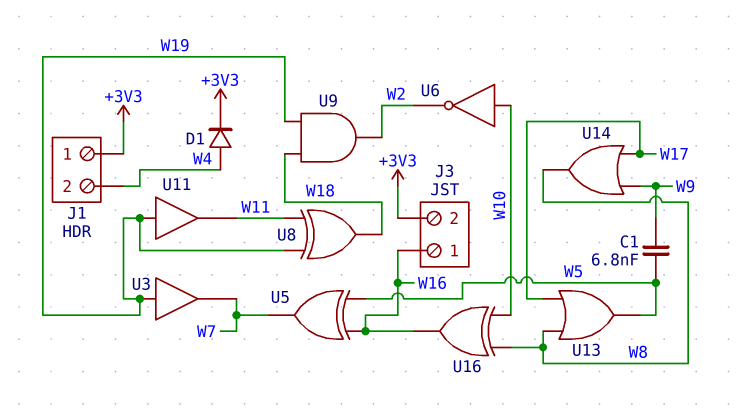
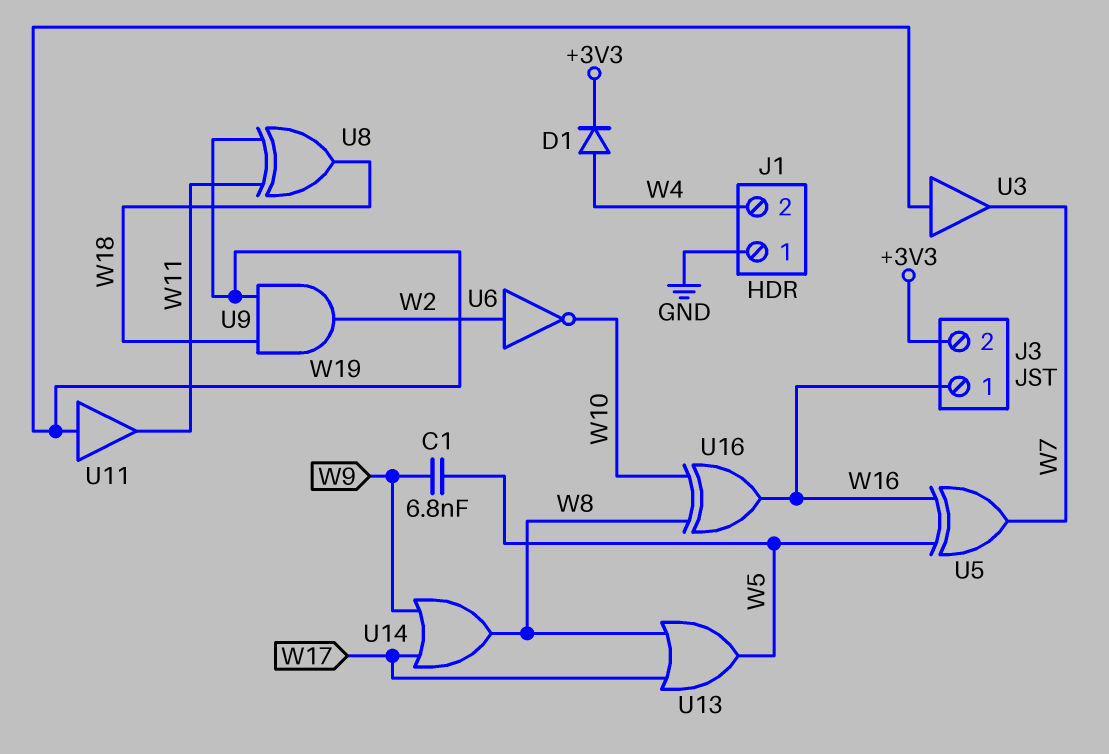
J1 pin 1: +3V3 -> GND
U6: NOT (in W10, out W2) -> NOT (in W2, out W10)

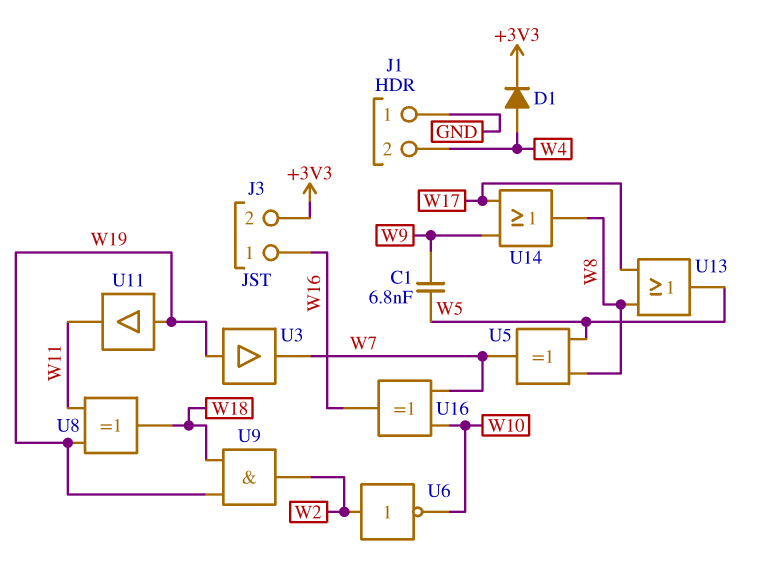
U5: XOR (in W5, in W16, out W7) -> XOR (in W5, in W8, out W7)
U16: XOR (in W8, in W10, out W16) -> XOR (in W7, in W10, out W16)

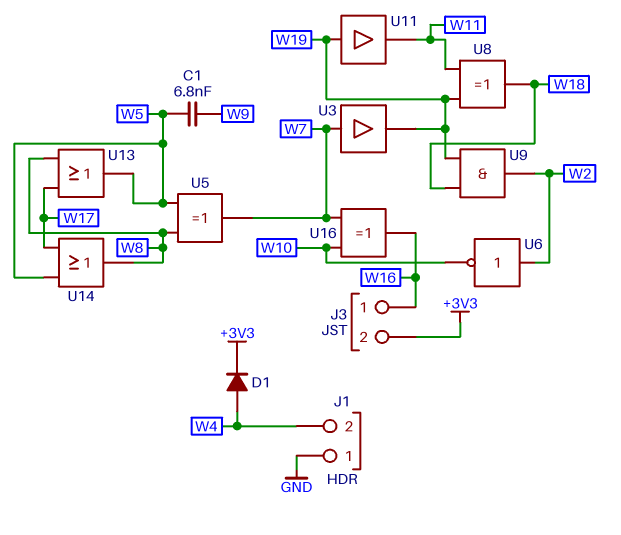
U3: buffer (in W19, out W7) -> buffer (in W7, out W19)
U14: OR (in W9, in W17, out W8) -> OR (in W5, in W17, out W8)

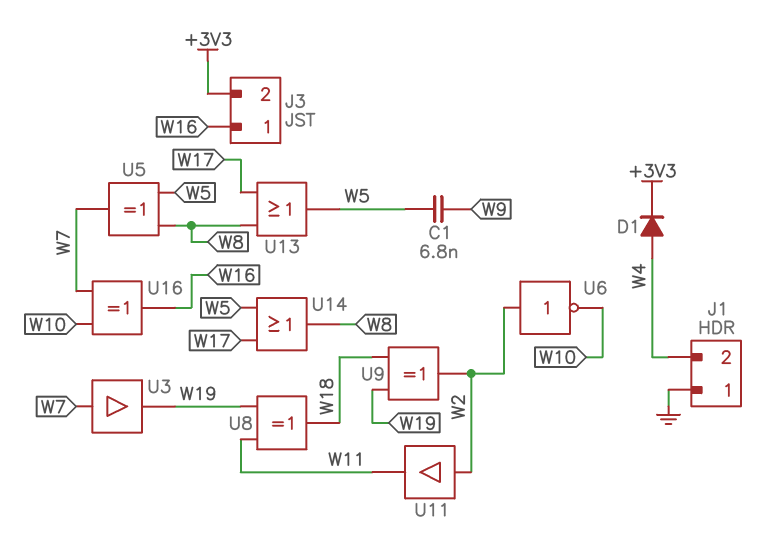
U9: AND (in W18, in W19, out W2) -> XOR (in W18, in W19, out W2)
U11: buffer (in W19, out W11) -> buffer (in W2, out W11)

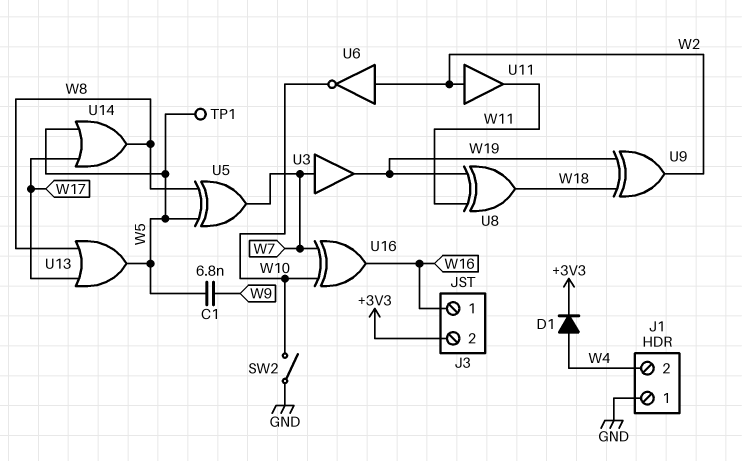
SW2: none -> switch (GND, W10)
TP1: none -> test point (W5)

